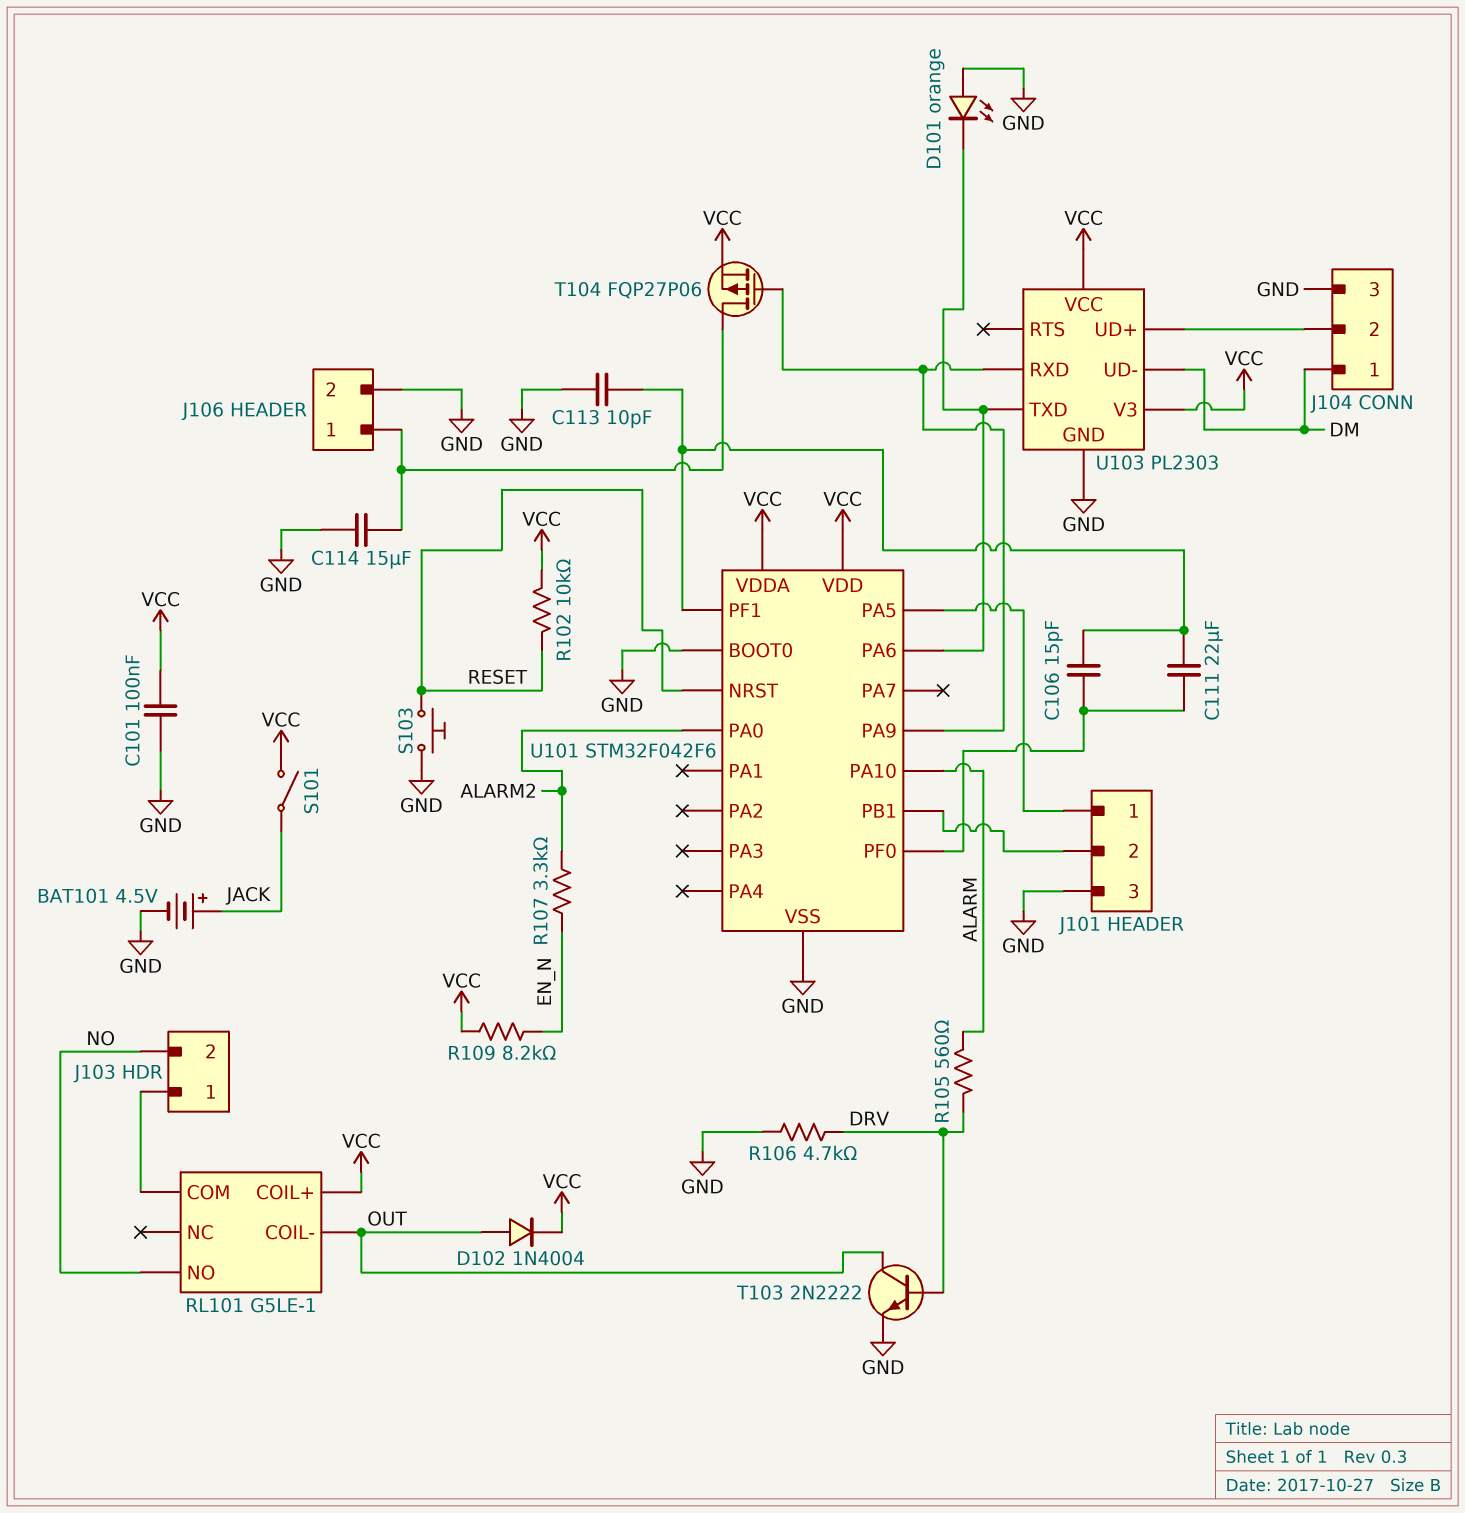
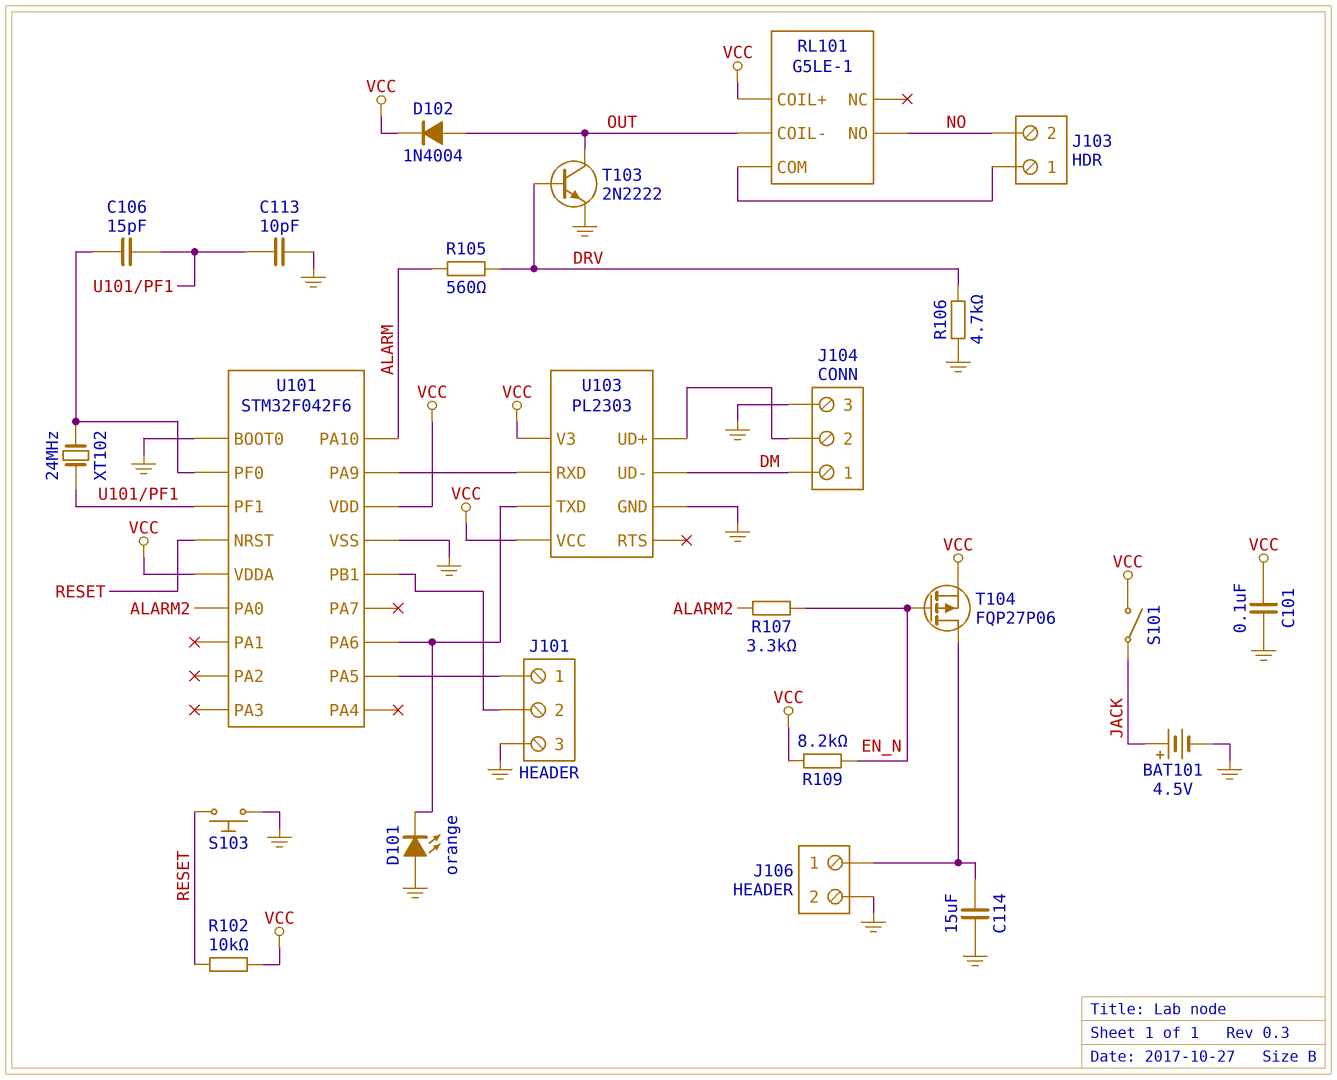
C111: 22uF (U101/PF0, U101/PF1) -> none
T104: PMOS FQP27P06 (G U101/PA9, D J106/1, S VCC) -> PMOS FQP27P06 (G EN_N, D J106/1, S VCC)
XT102: none -> 24MHz (U101/PF0, U101/PF1)

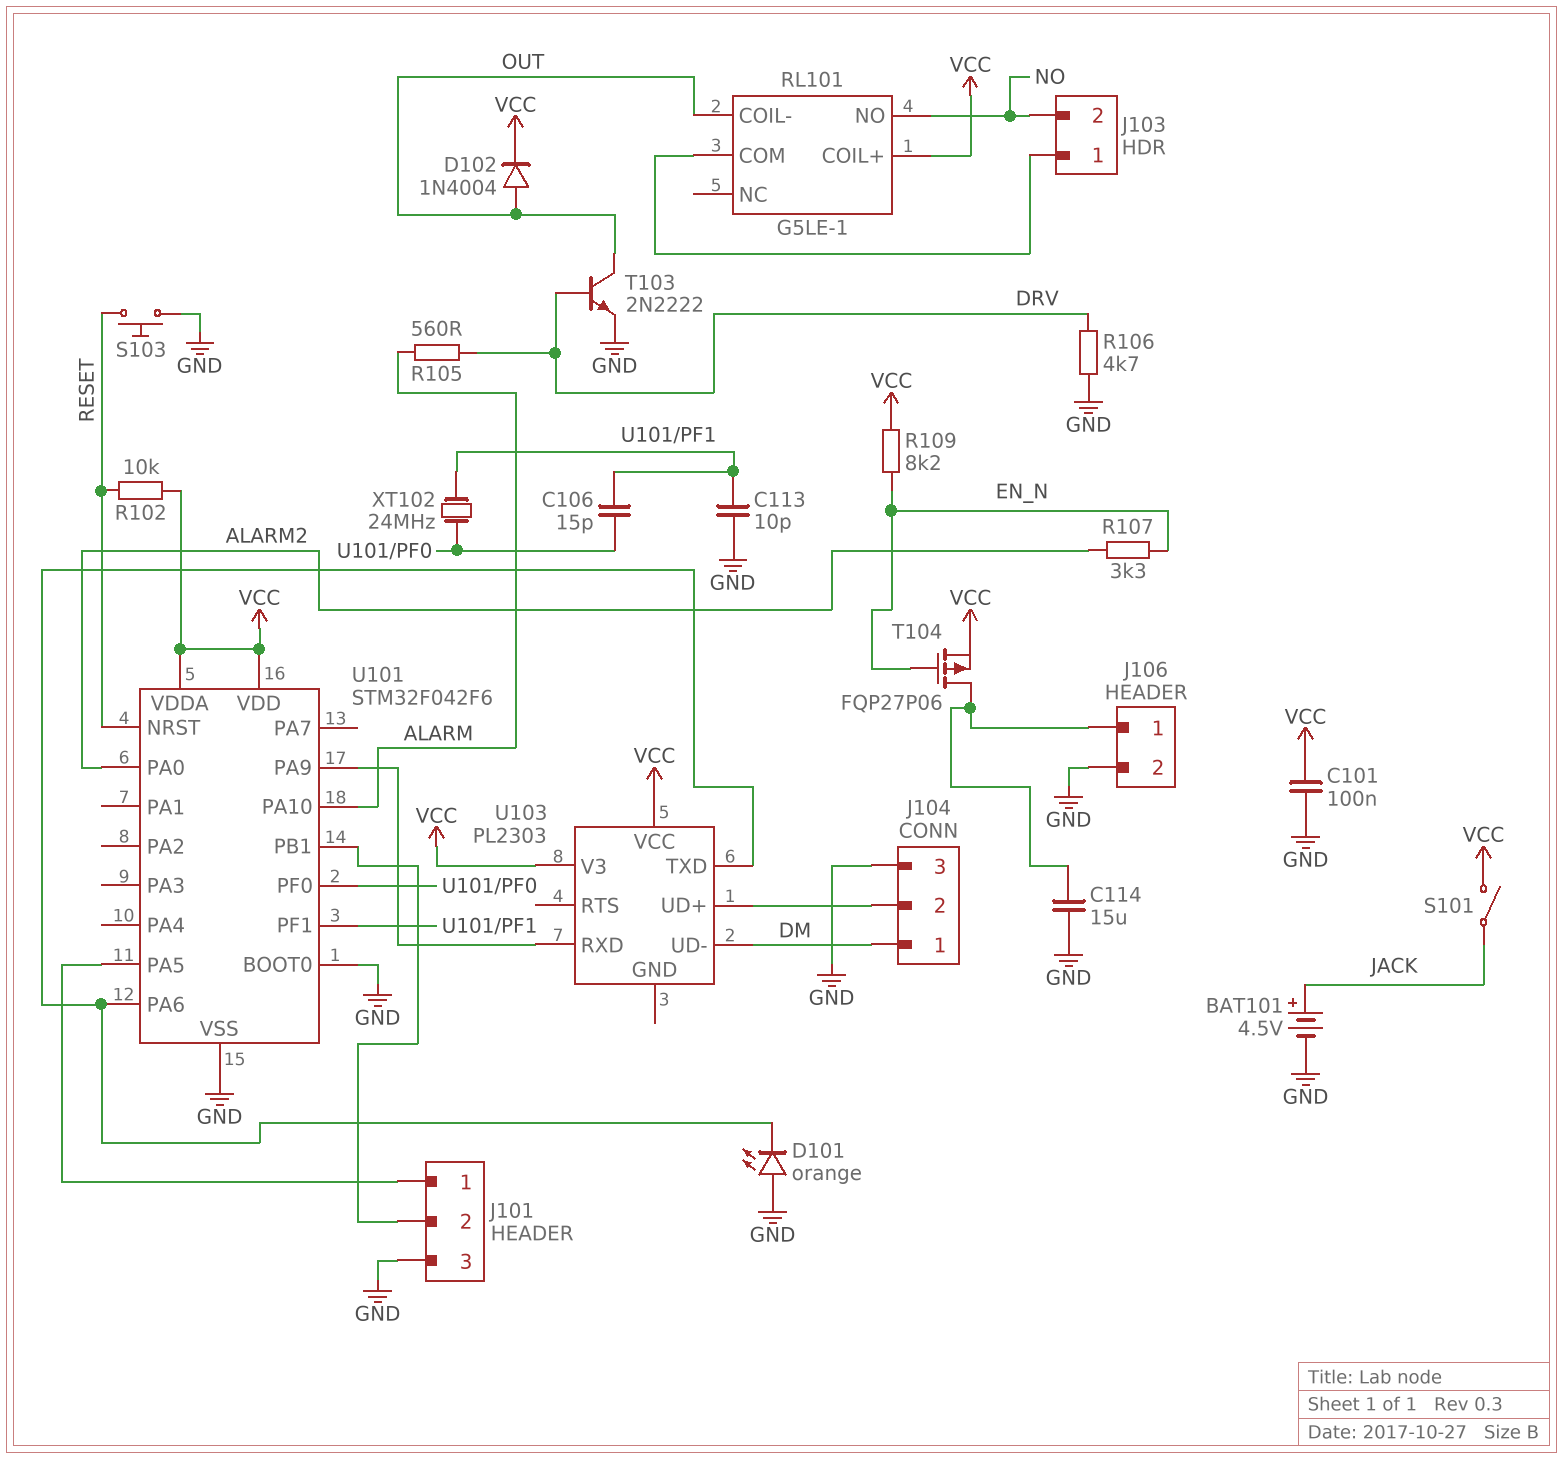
U103 pin GND: GND -> none

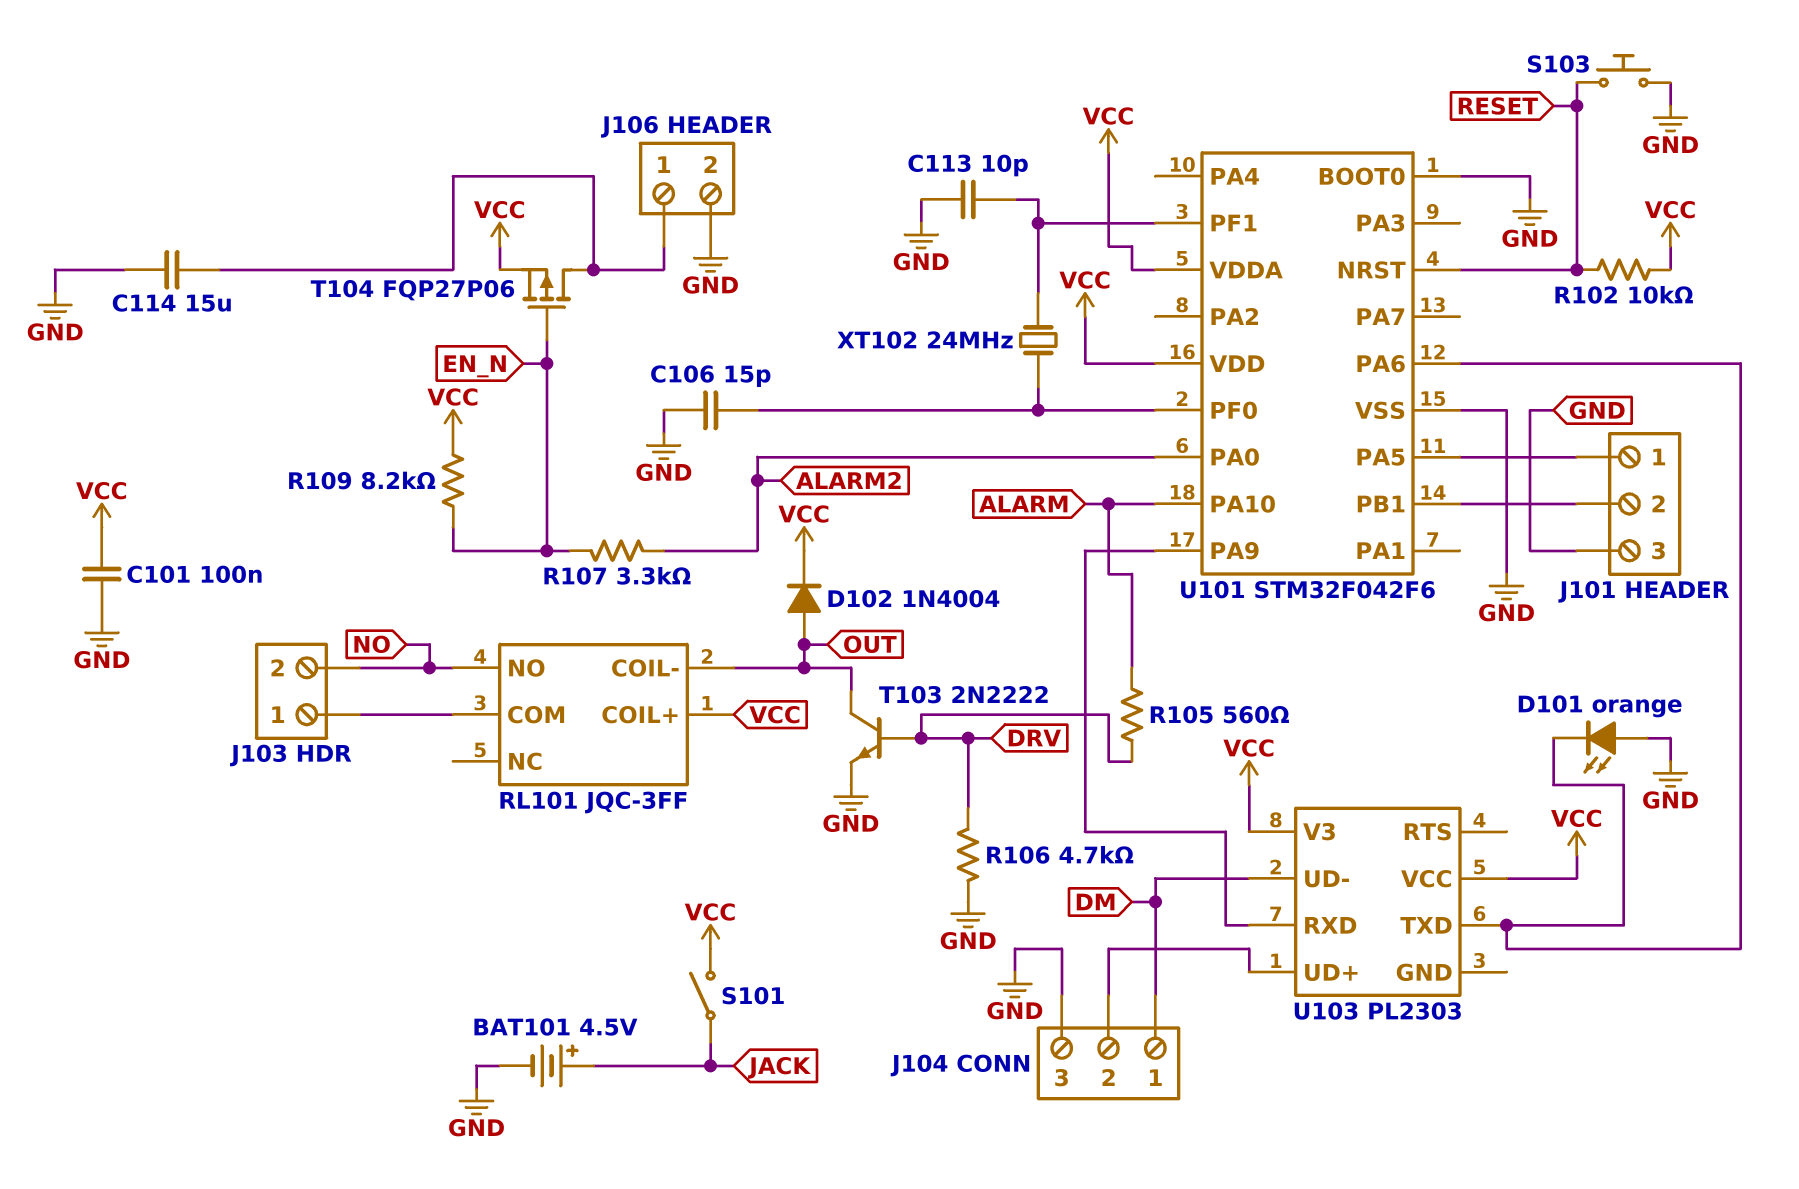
C106: 15pF (U101/PF0, U101/PF1) -> 15pF (GND, U101/PF0)
RL101: G5LE-1 -> JQC-3FF

